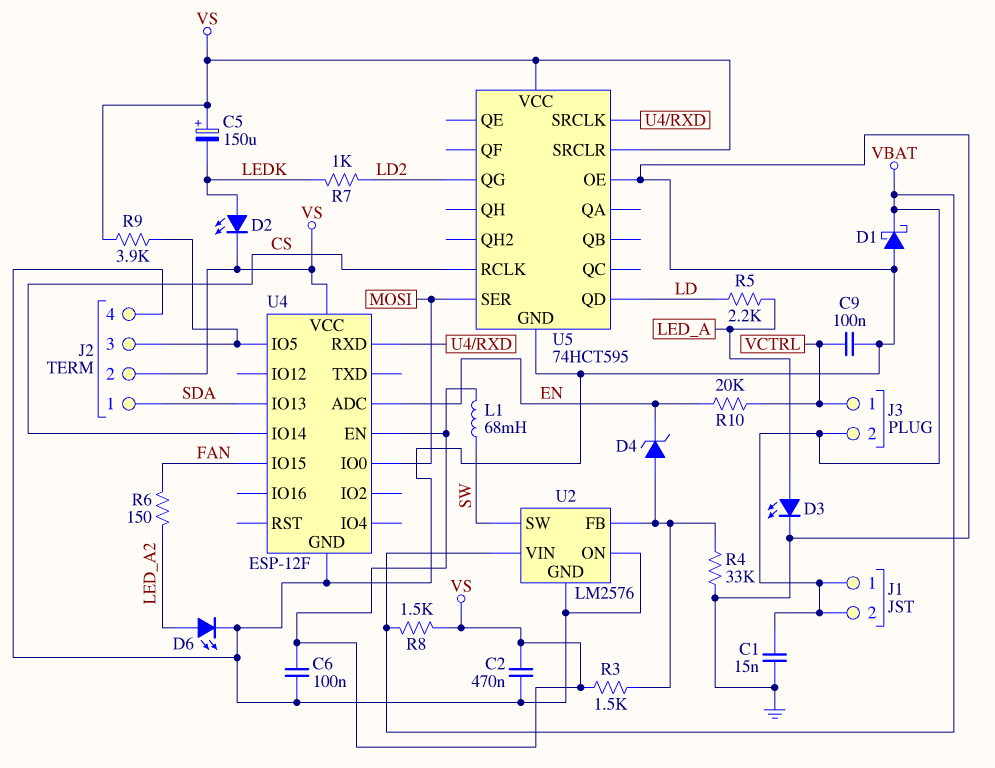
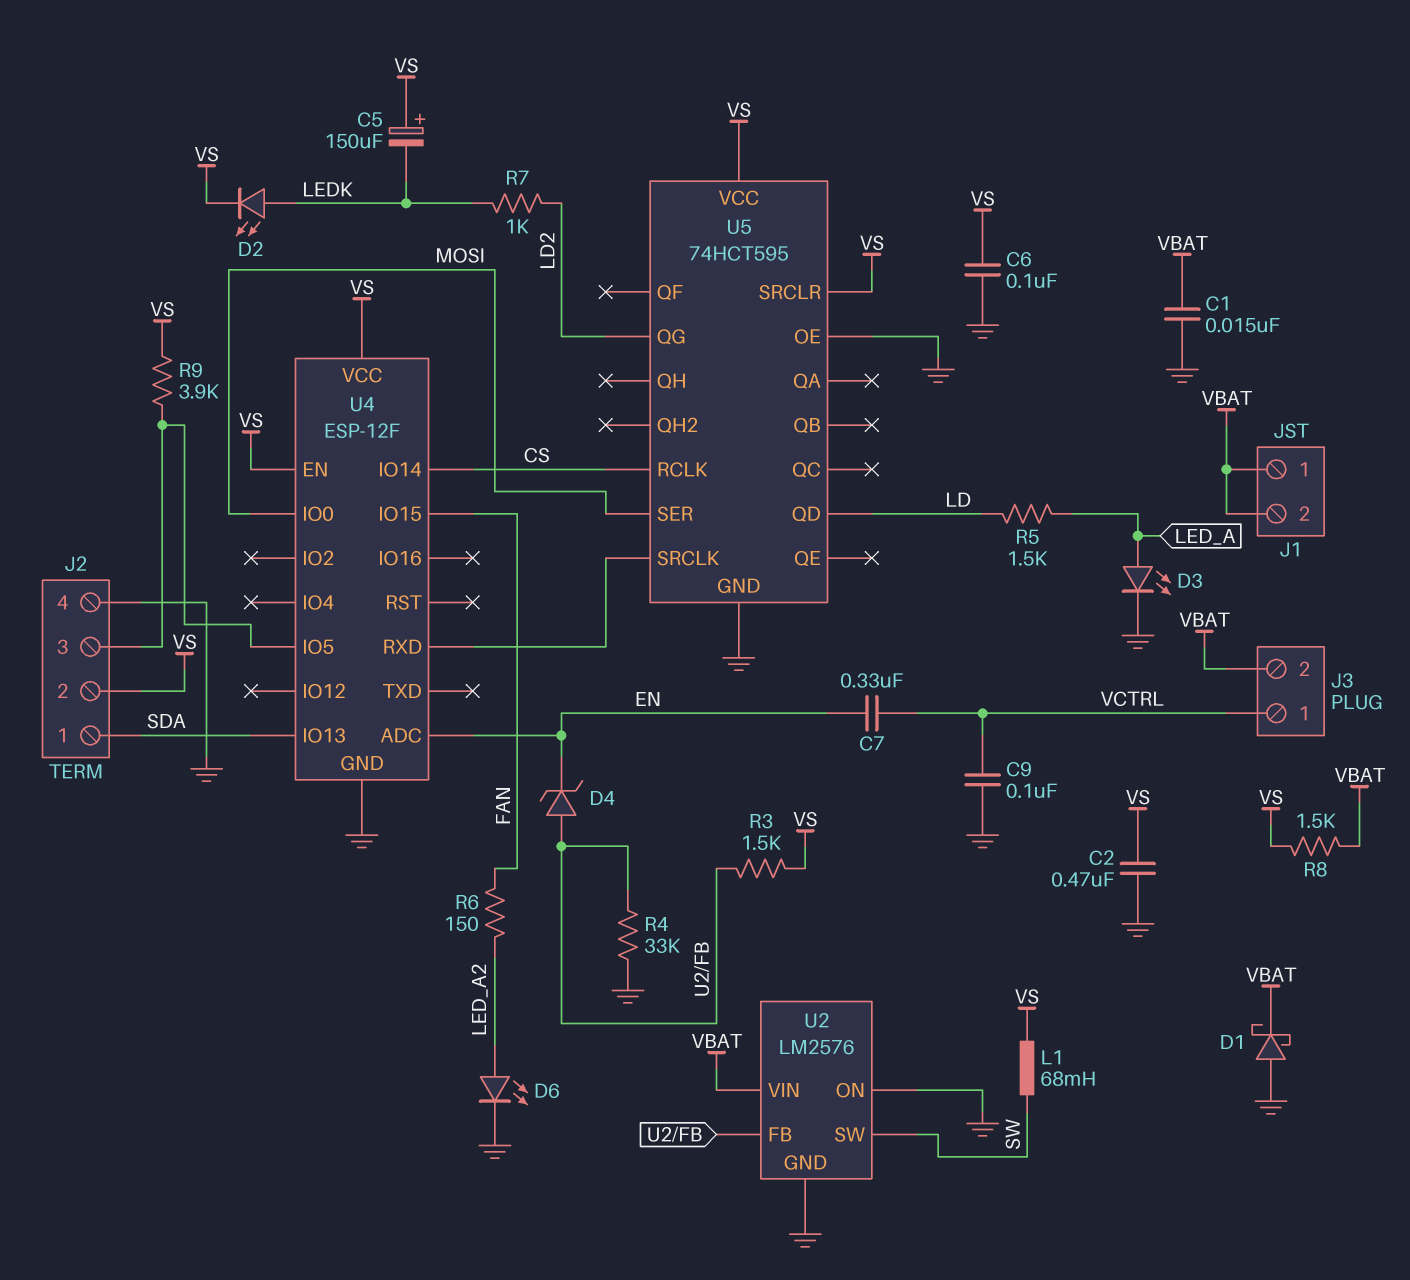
C7: none -> 330nF (EN, VCTRL)
R5: 2.2k (LD, LED_A) -> 1.5k (LD, LED_A)
R10: 20k (EN, VCTRL) -> none

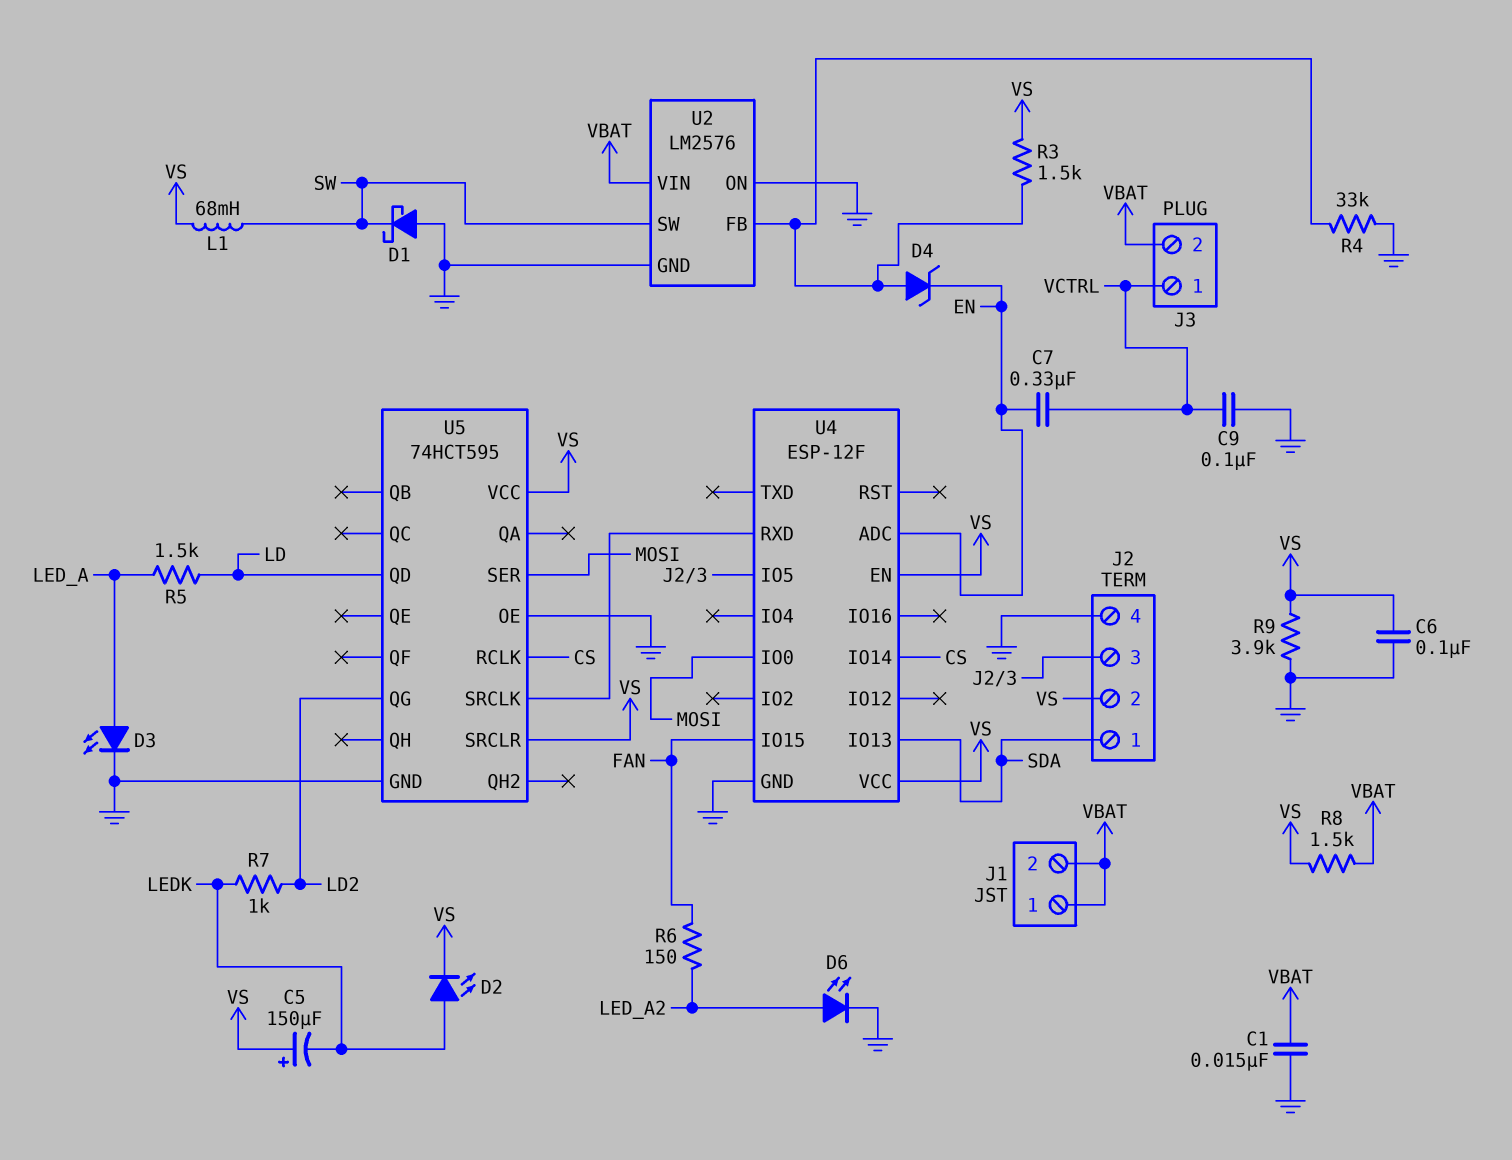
C2: 470nF (GND, VS) -> none
D1: schottky (A GND, K VBAT) -> schottky (A GND, K SW)
R9: 3.9k (J2/3, VS) -> 3.9k (GND, VS)

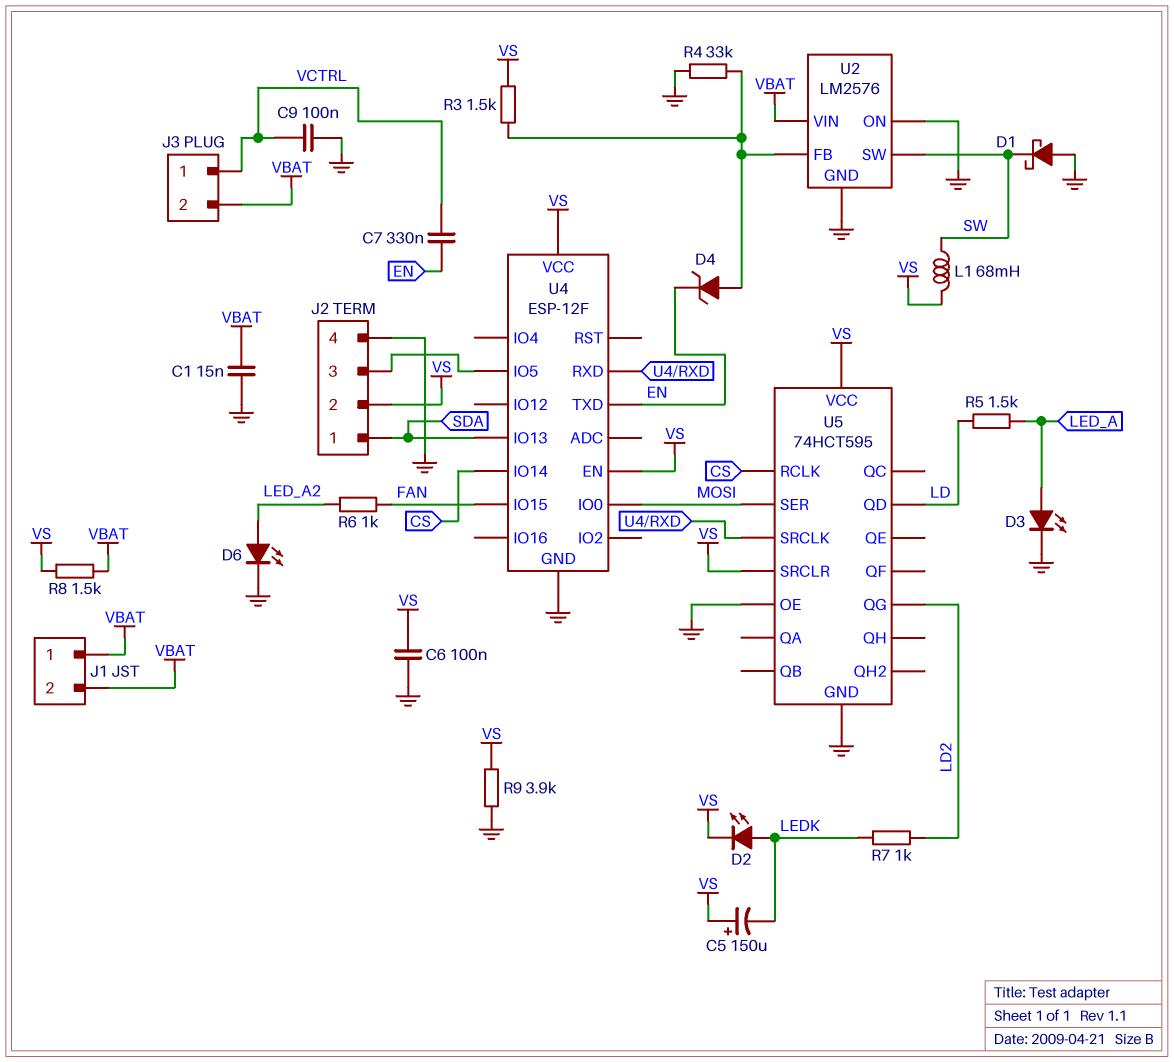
R6: 150 (FAN, LED_A2) -> 1k (FAN, LED_A2)
U4 pin ADC: EN -> none
U4 pin TXD: none -> EN

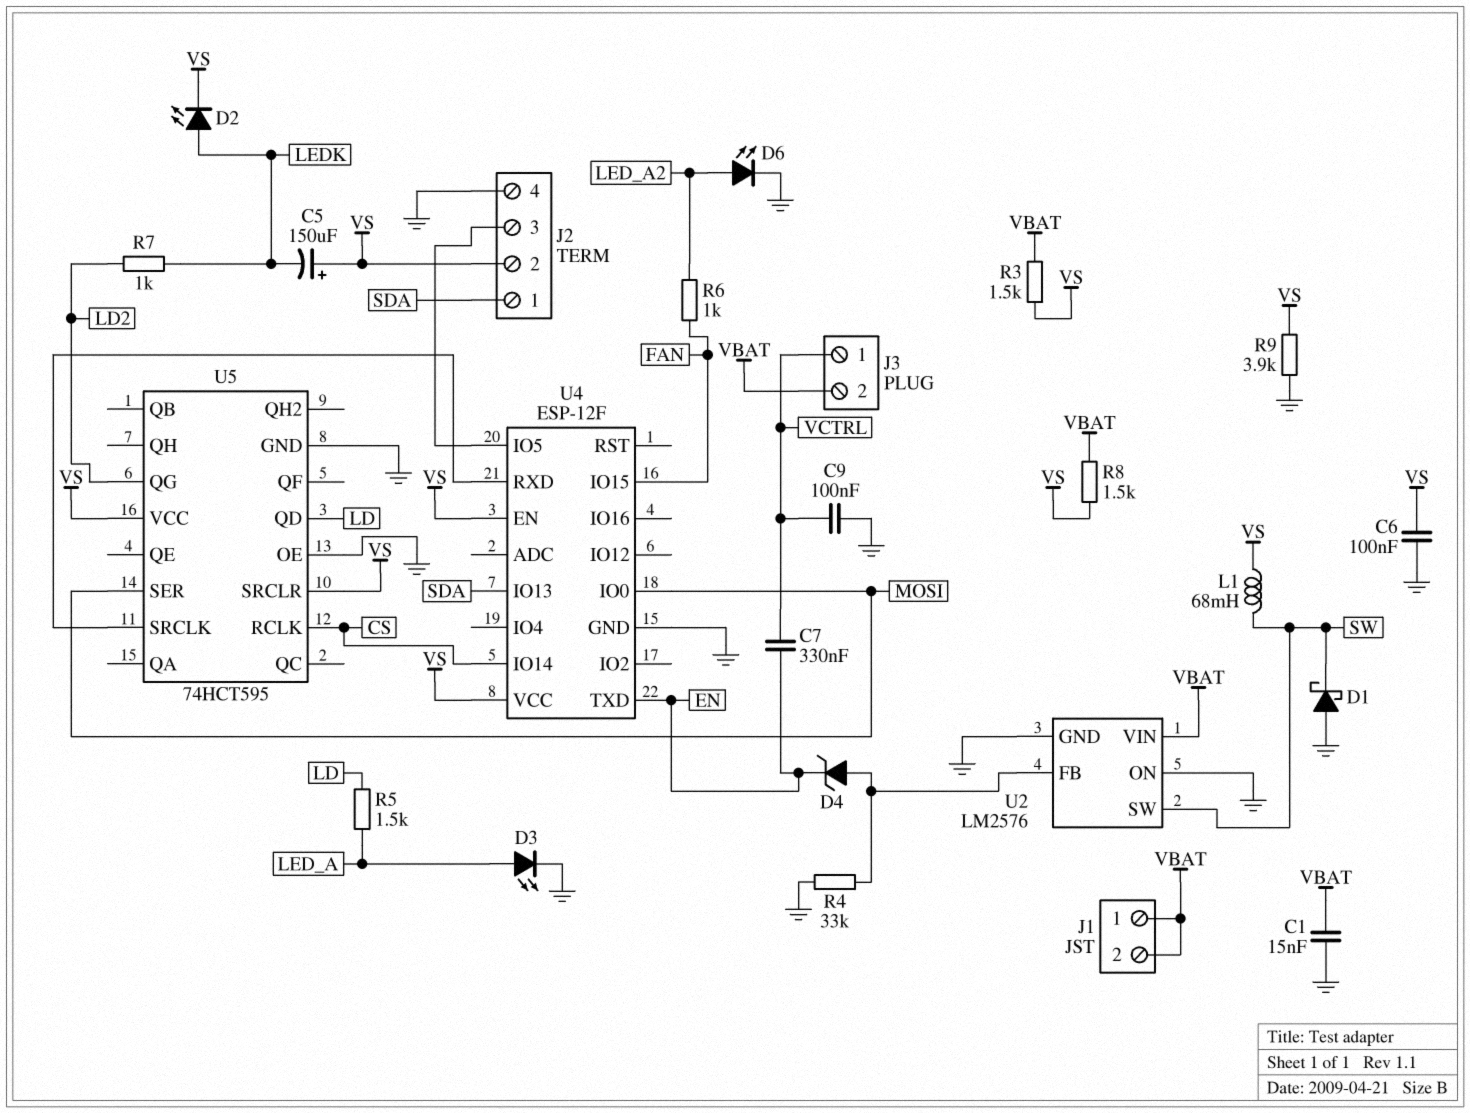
R3: 1.5k (U2/FB, VS) -> 1.5k (VBAT, VS)

